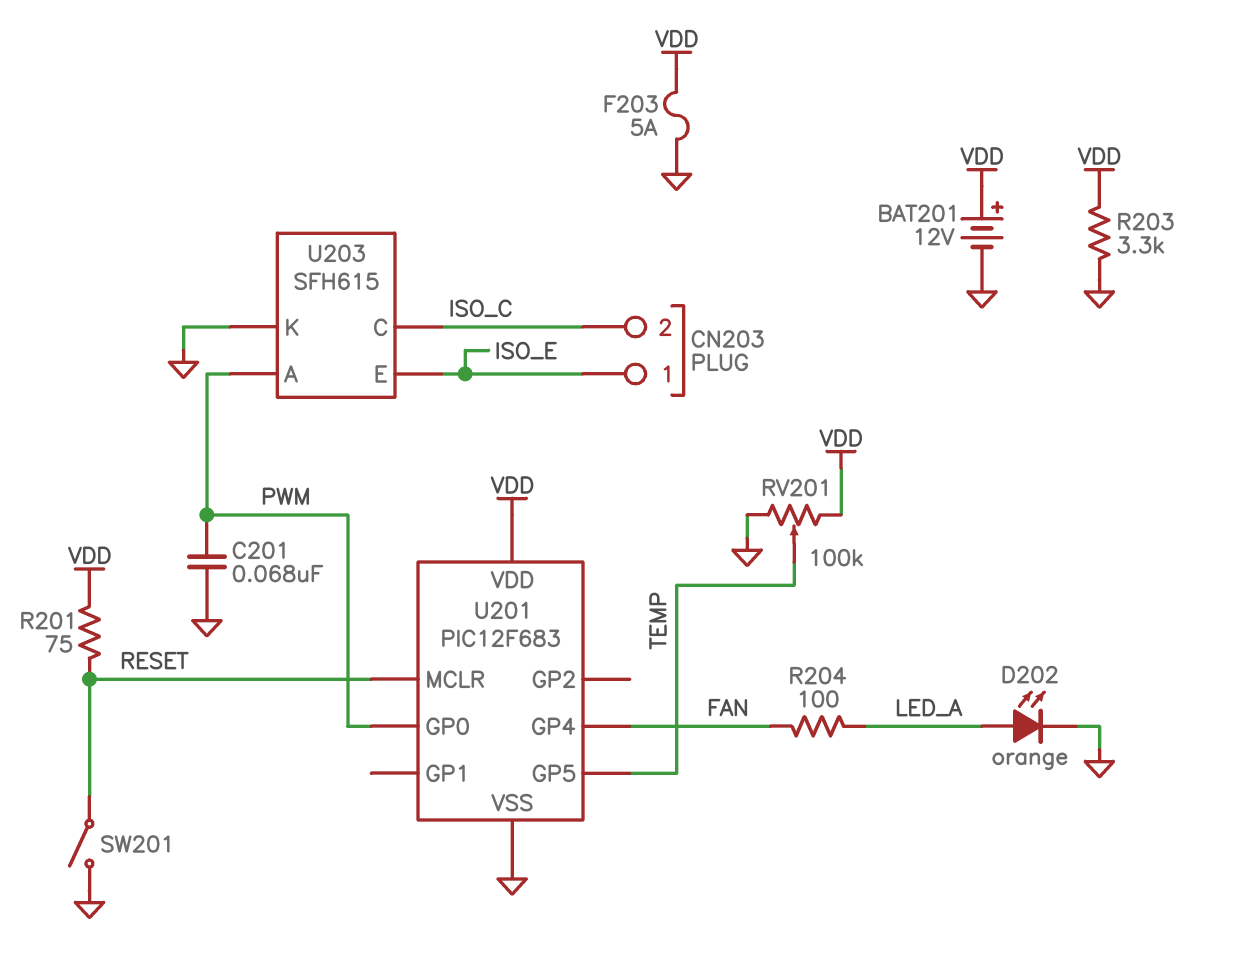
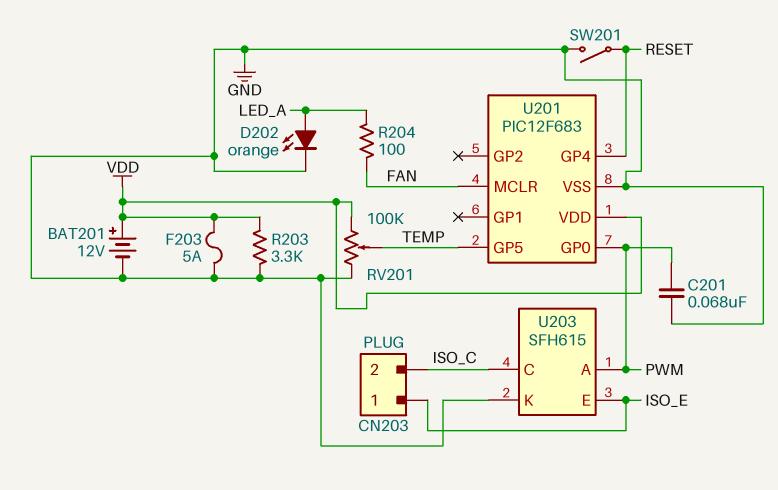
R201: 75 (RESET, VDD) -> none
U201 pin GP4: FAN -> RESET
U201 pin MCLR: RESET -> FAN

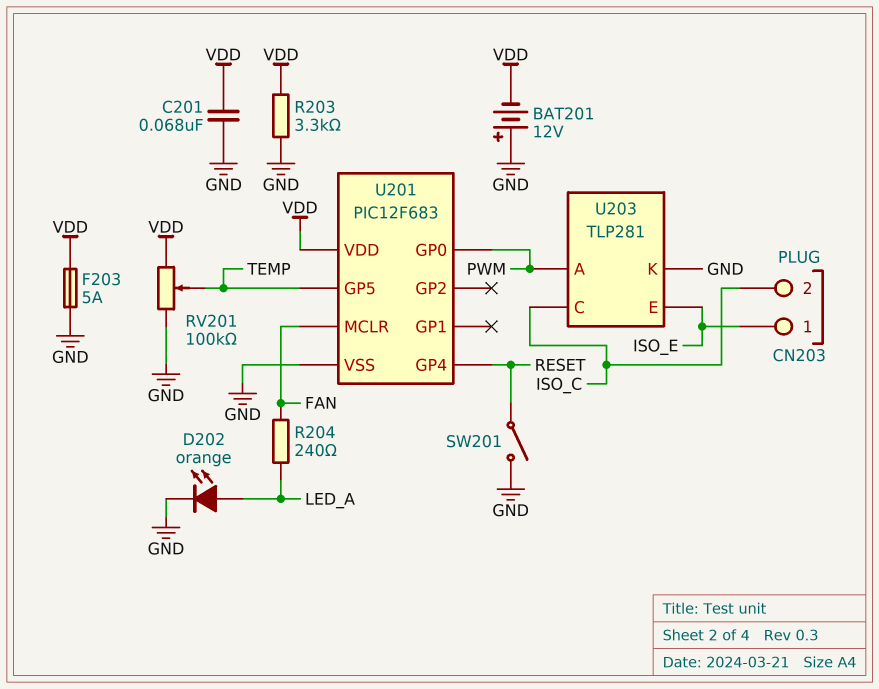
BAT201: 12V (plus VDD, minus GND) -> 12V (plus GND, minus VDD)
C201: 68nF (GND, PWM) -> 68nF (GND, VDD)
R204: 100 (FAN, LED_A) -> 240 (FAN, LED_A)
U203: SFH615 -> TLP281

